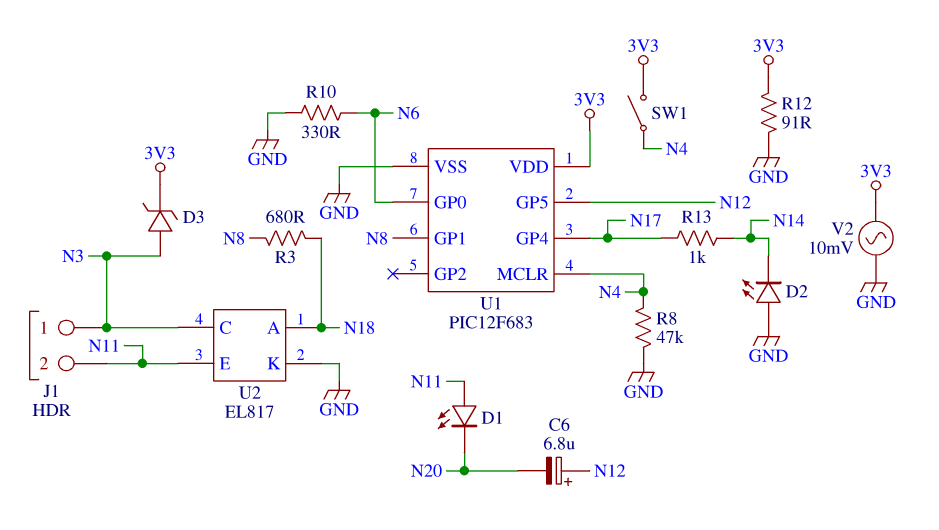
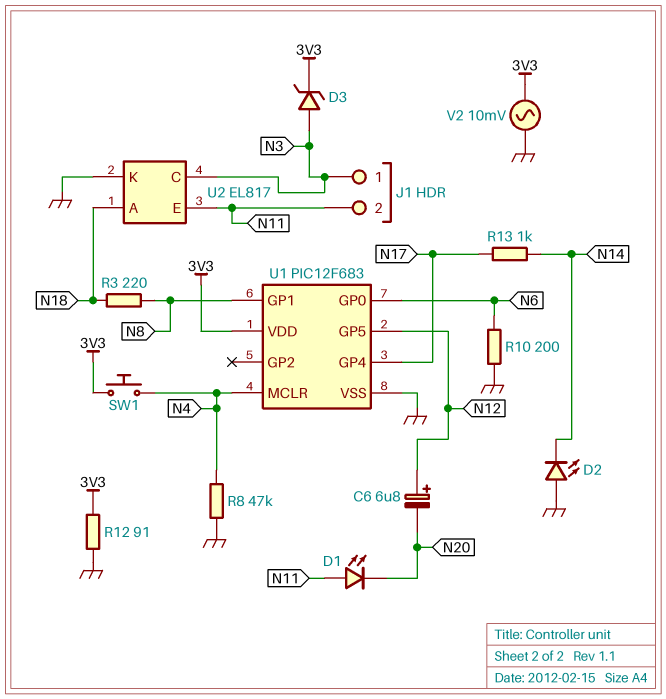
R3: 680 (N8, N18) -> 220 (N8, N18)
R10: 330 (GND, N6) -> 200 (GND, N6)
SW1: switch (3V3, N4) -> button (3V3, N4)

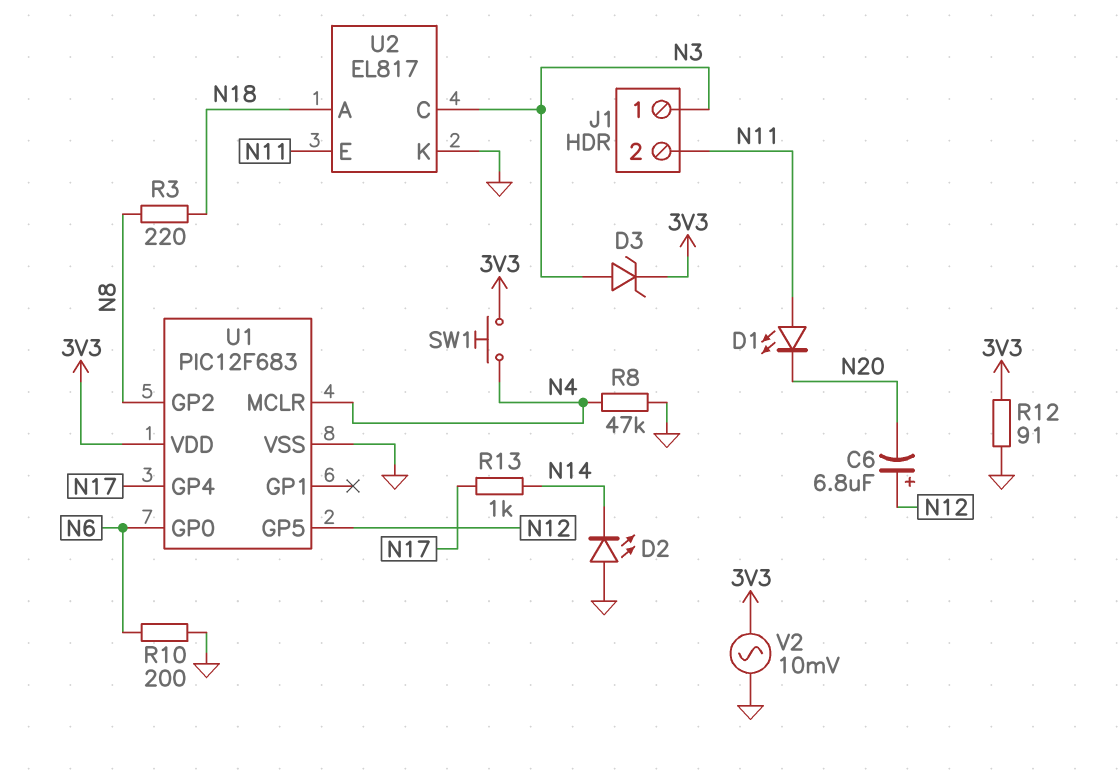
U1 pin GP1: N8 -> none
U1 pin GP2: none -> N8

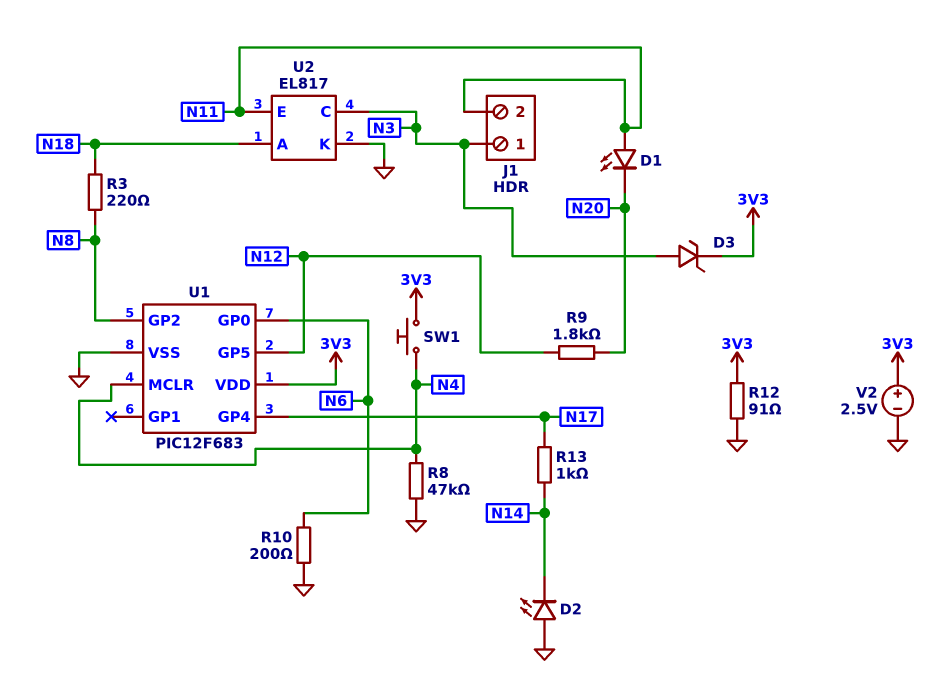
C6: 6.8uF (plus N12, minus N20) -> none
R9: none -> 1.8k (N12, N20)
V2: AC 10mV (3V3, GND) -> 2.5V (plus 3V3, minus GND)

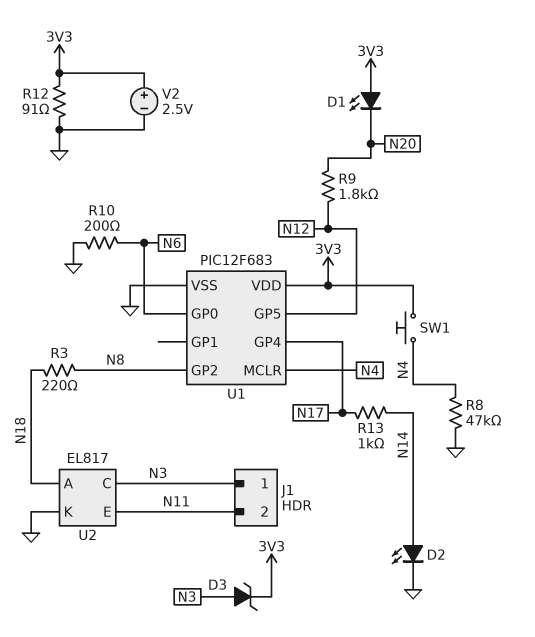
D1: LED (A N11, K N20) -> LED (A 3V3, K N20)
D2: LED (A GND, K N14) -> LED (A N14, K GND)

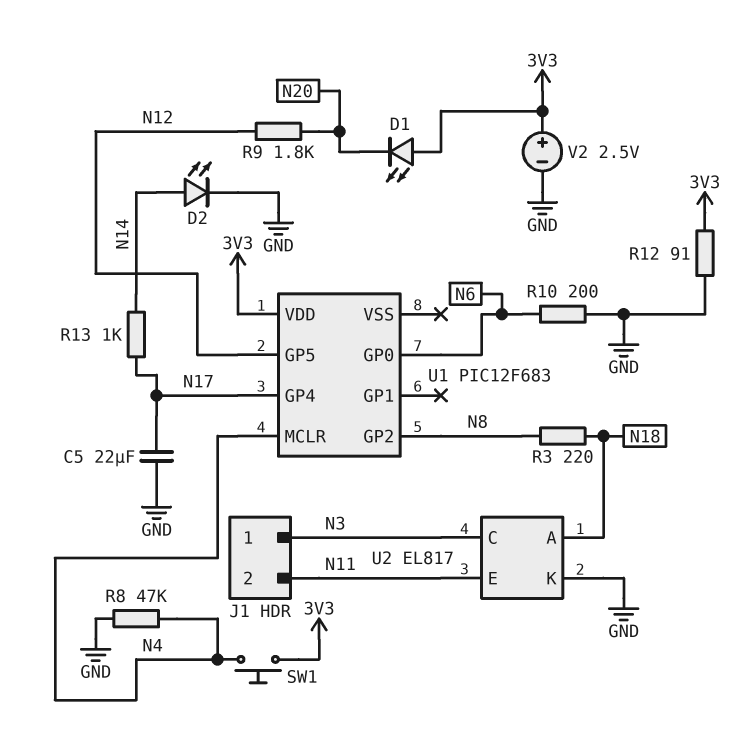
C5: none -> 22uF (GND, N17)
D3: zener (A N3, K 3V3) -> none
U1 pin VSS: GND -> none

